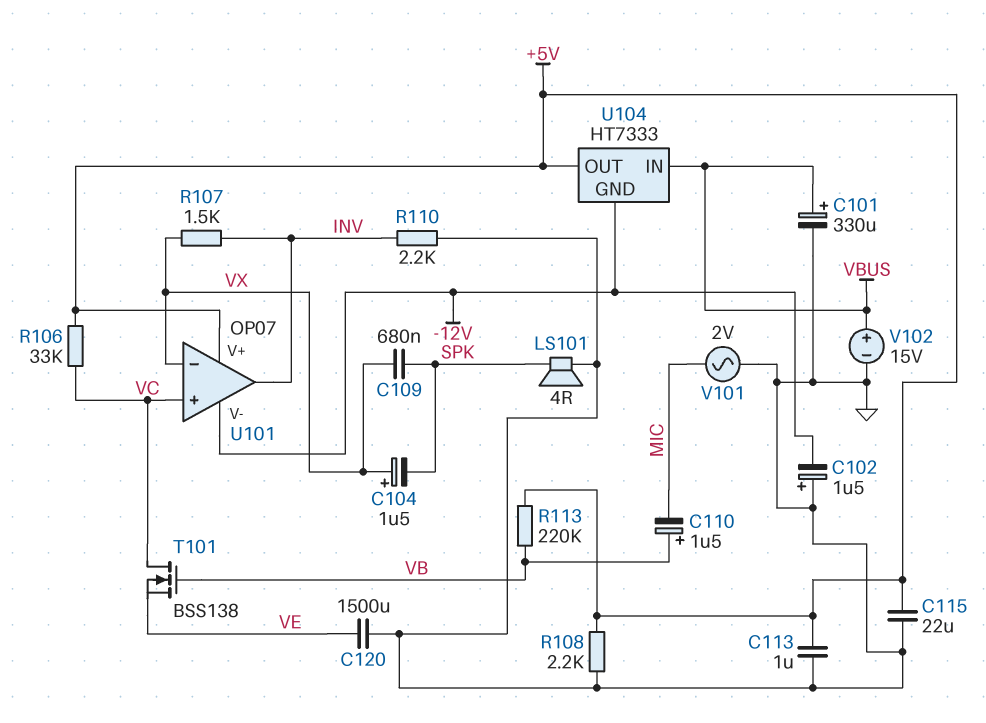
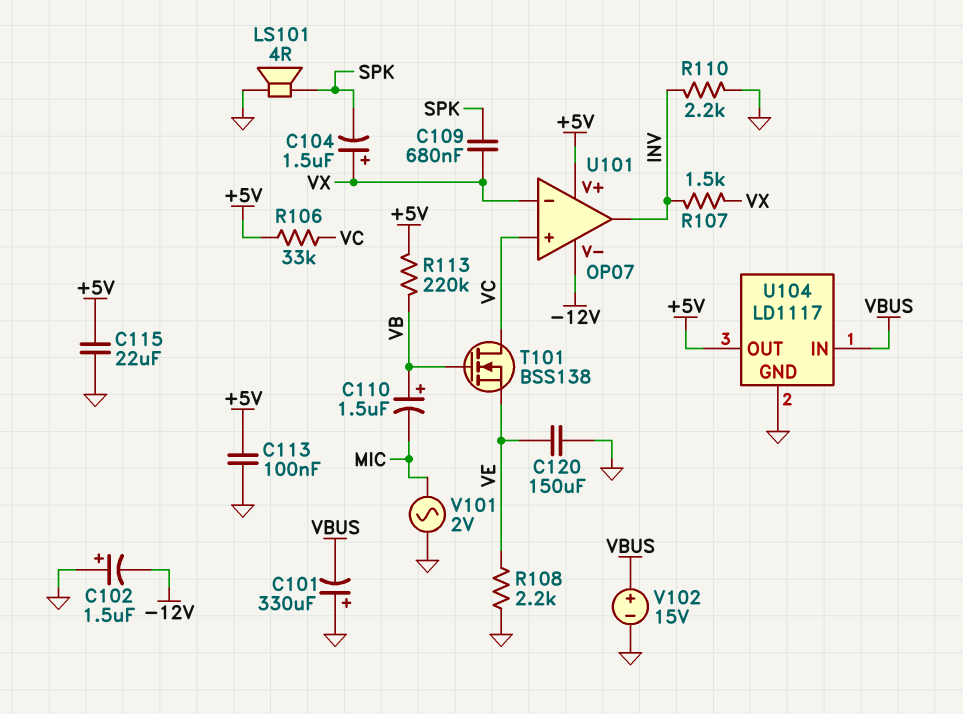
C101: 330uF (plus VBUS, minus GND) -> 330uF (plus GND, minus VBUS)
C113: 1uF (+5V, GND) -> 100nF (+5V, GND)
C120: 1500uF (GND, VE) -> 150uF (GND, VE)
R108: 2.2k (+5V, GND) -> 2.2k (GND, VE)
U104: HT7333 -> LD1117
U104 pin GND: -12V -> GND

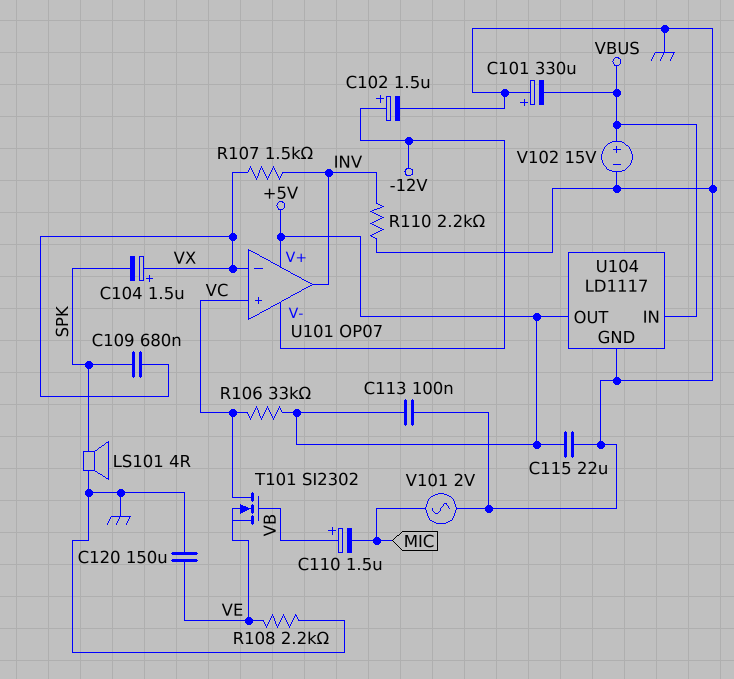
C102: 1.5uF (plus GND, minus -12V) -> 1.5uF (plus -12V, minus GND)
R113: 220k (+5V, VB) -> none
T101: NMOS BSS138 (G VB, D VC, S VE) -> NMOS SI2302 (G VB, D VC, S VE)

